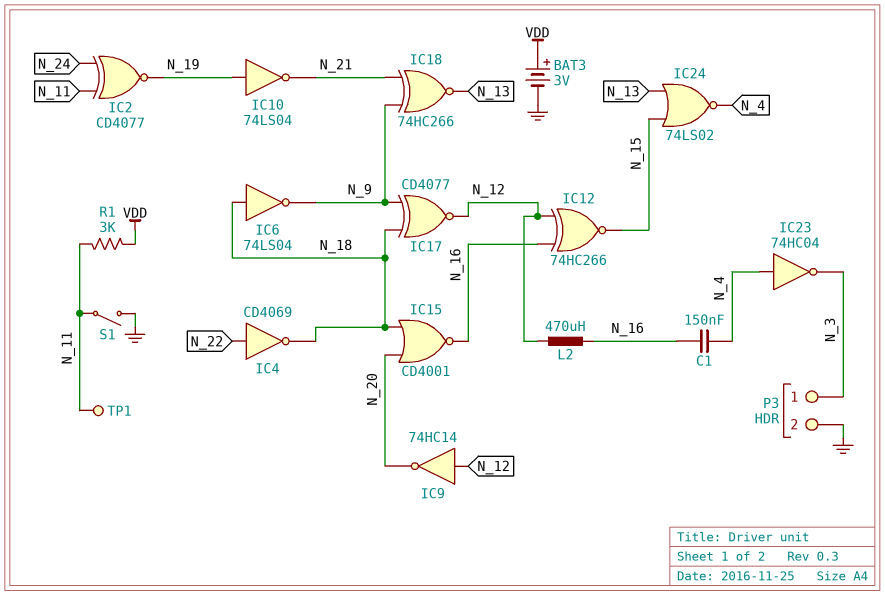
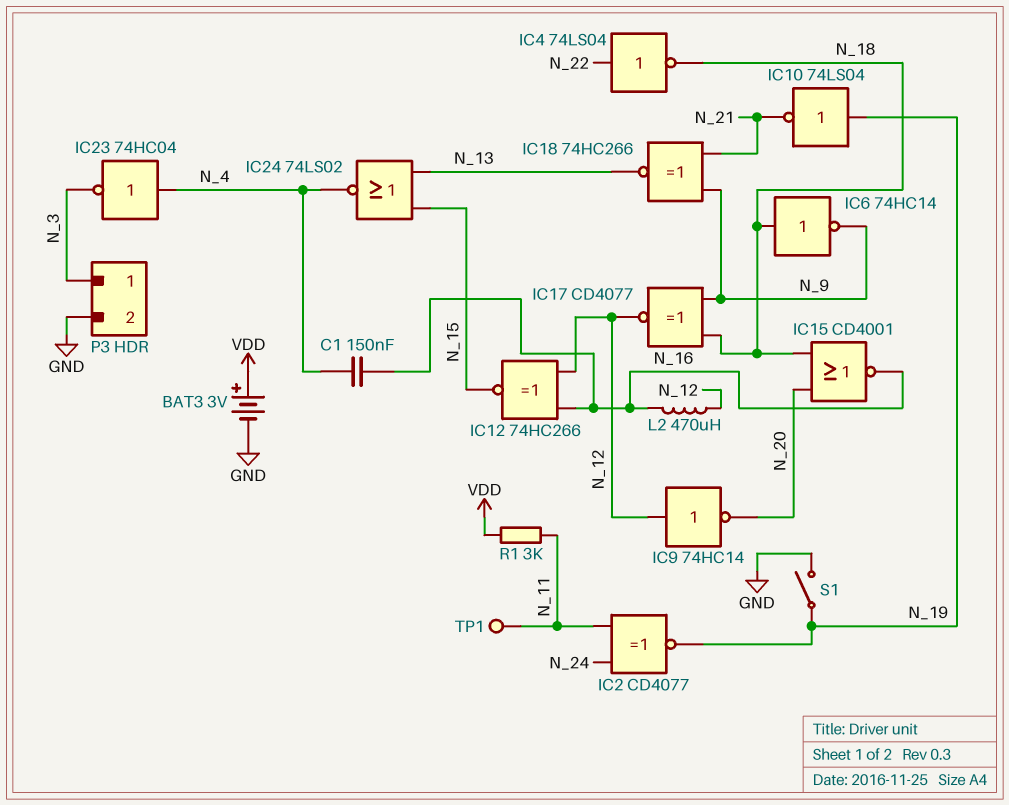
IC4: NOT CD4069 (in N_22, out N_18) -> NOT 74LS04 (in N_22, out N_18)
IC6: NOT 74LS04 (in N_18, out N_9) -> NOT 74HC14 (in N_18, out N_9)
S1: switch (GND, N_11) -> switch (GND, N_19)

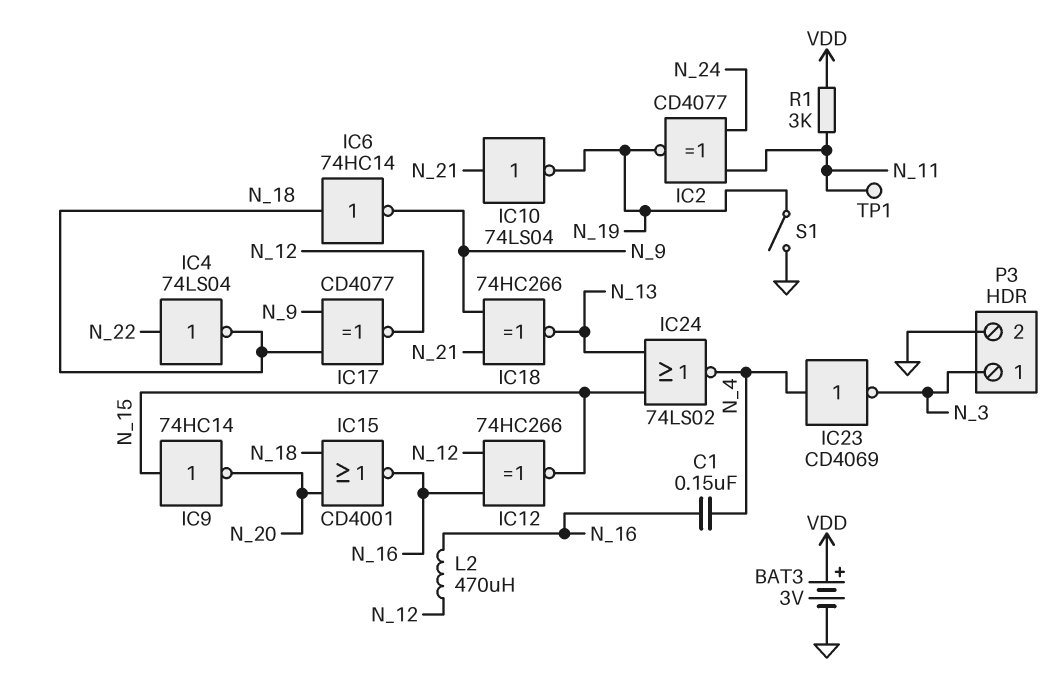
IC9: NOT 74HC14 (in N_12, out N_20) -> NOT 74HC14 (in N_15, out N_20)
IC10: NOT 74LS04 (in N_19, out N_21) -> NOT 74LS04 (in N_21, out N_19)
IC23: NOT 74HC04 (in N_4, out N_3) -> NOT CD4069 (in N_4, out N_3)

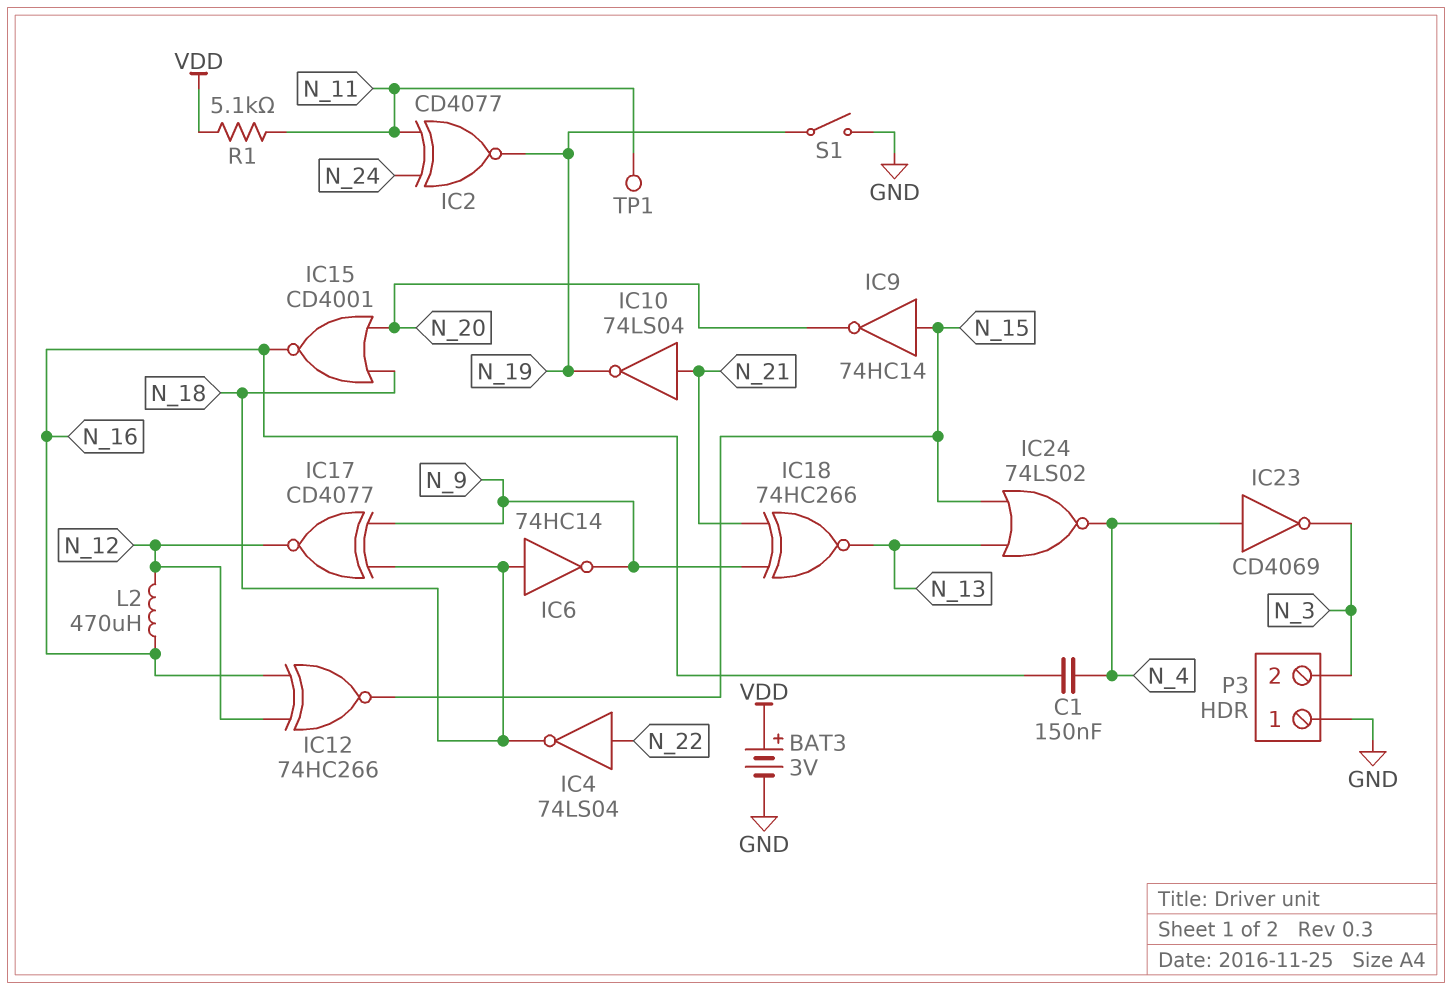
P3 pin 1: N_3 -> GND
P3 pin 2: GND -> N_3
R1: 3k (N_11, VDD) -> 5.1k (N_11, VDD)

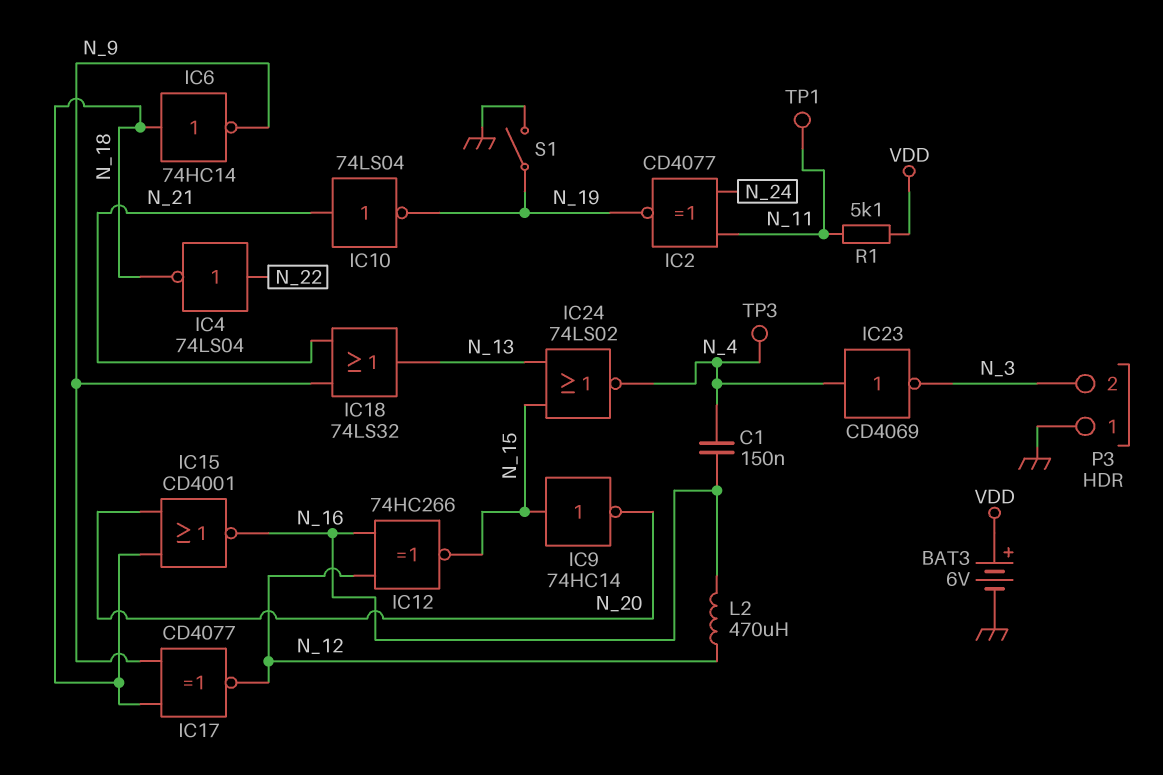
BAT3: 3V (plus VDD, minus GND) -> 6V (plus VDD, minus GND)
IC18: XNOR 74HC266 (in N_9, in N_21, out N_13) -> OR 74LS32 (in N_9, in N_21, out N_13)
TP3: none -> test point (N_4)

